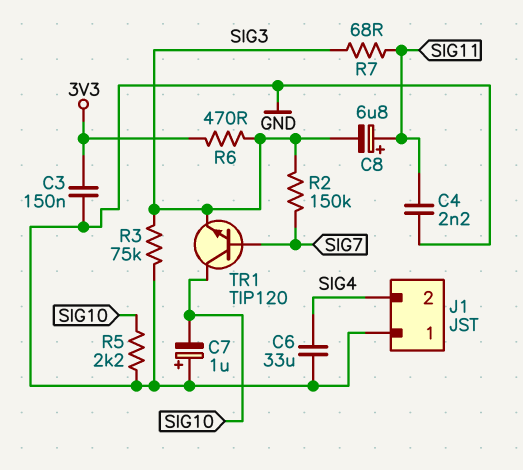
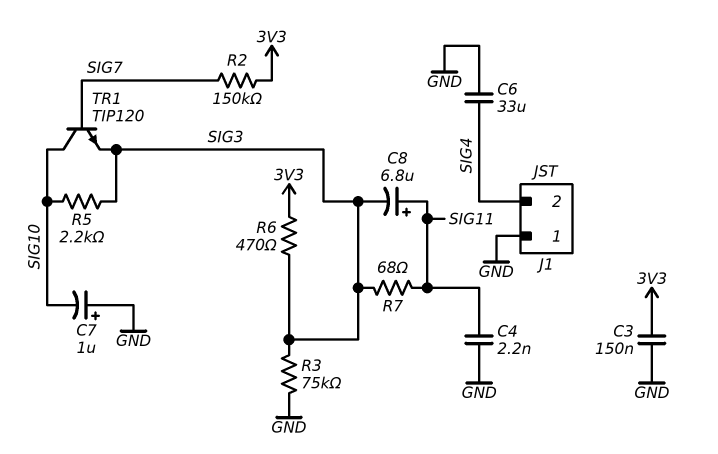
R2: 150k (SIG3, SIG7) -> 150k (3V3, SIG7)
R5: 2.2k (GND, SIG10) -> 2.2k (SIG3, SIG10)

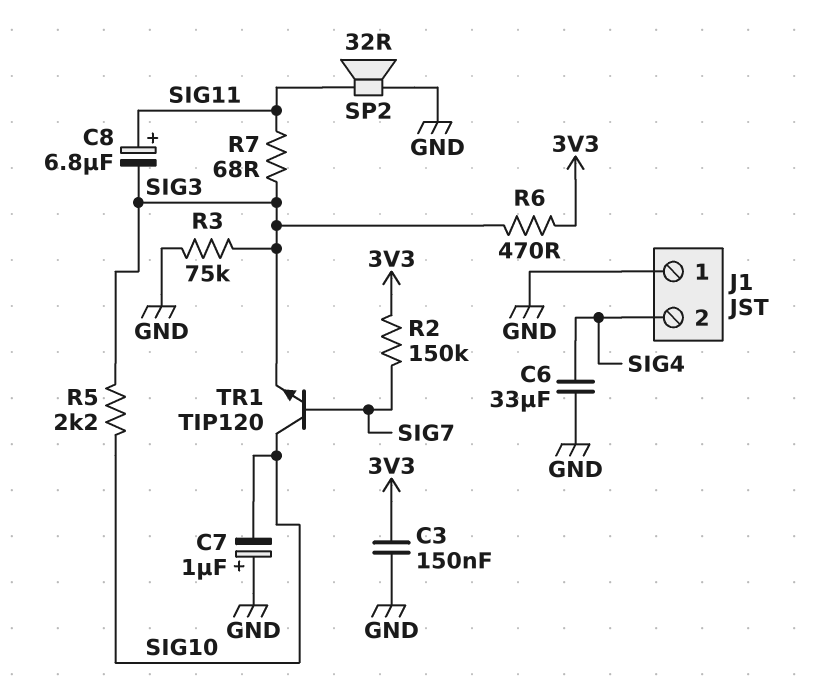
C4: 2.2nF (GND, SIG11) -> none
SP2: none -> speaker 32R (GND, SIG11)

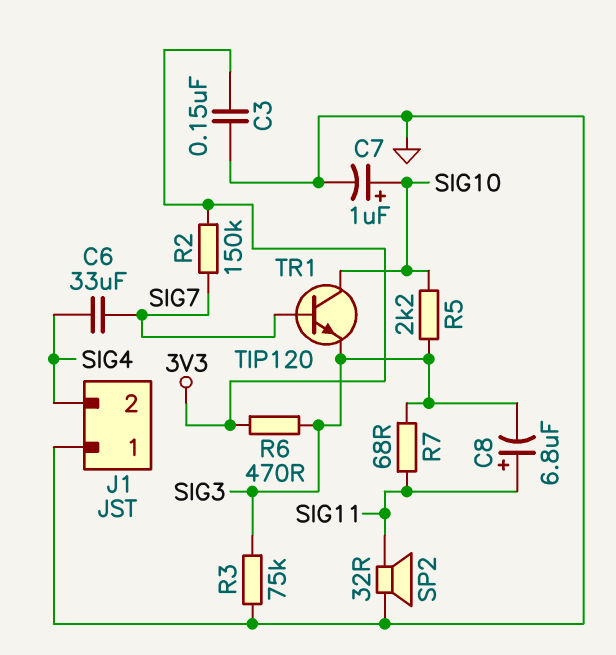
C6: 33uF (GND, SIG4) -> 33uF (SIG4, SIG7)
C7: 1uF (plus GND, minus SIG10) -> 1uF (plus SIG10, minus GND)

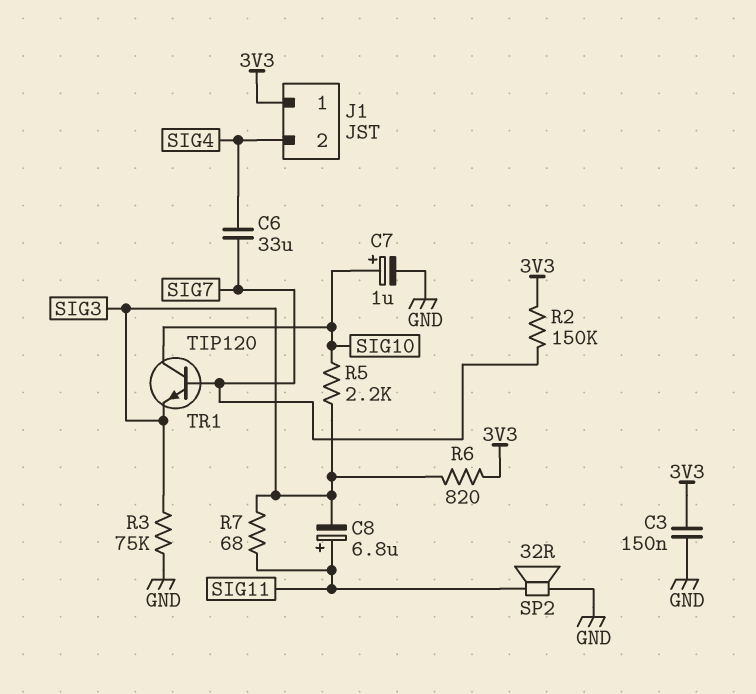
J1 pin 1: GND -> 3V3
R6: 470 (3V3, SIG3) -> 820 (3V3, SIG3)

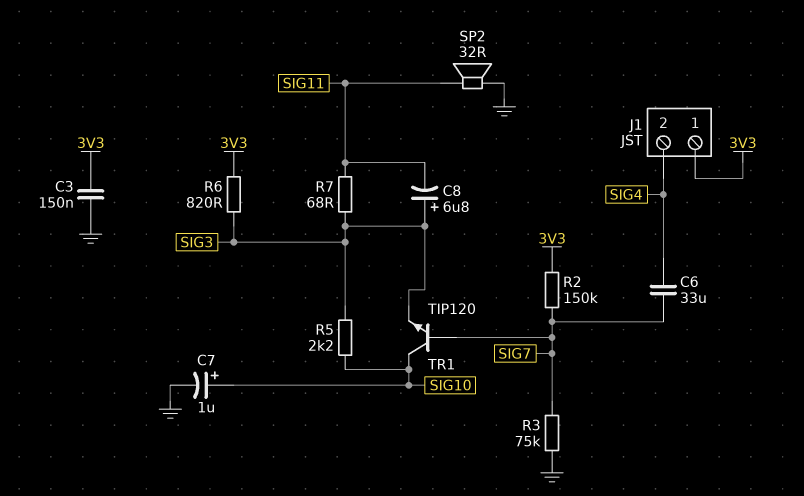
C8: 6.8uF (plus SIG11, minus SIG3) -> 6.8uF (plus SIG3, minus SIG11)
R3: 75k (GND, SIG3) -> 75k (GND, SIG7)

